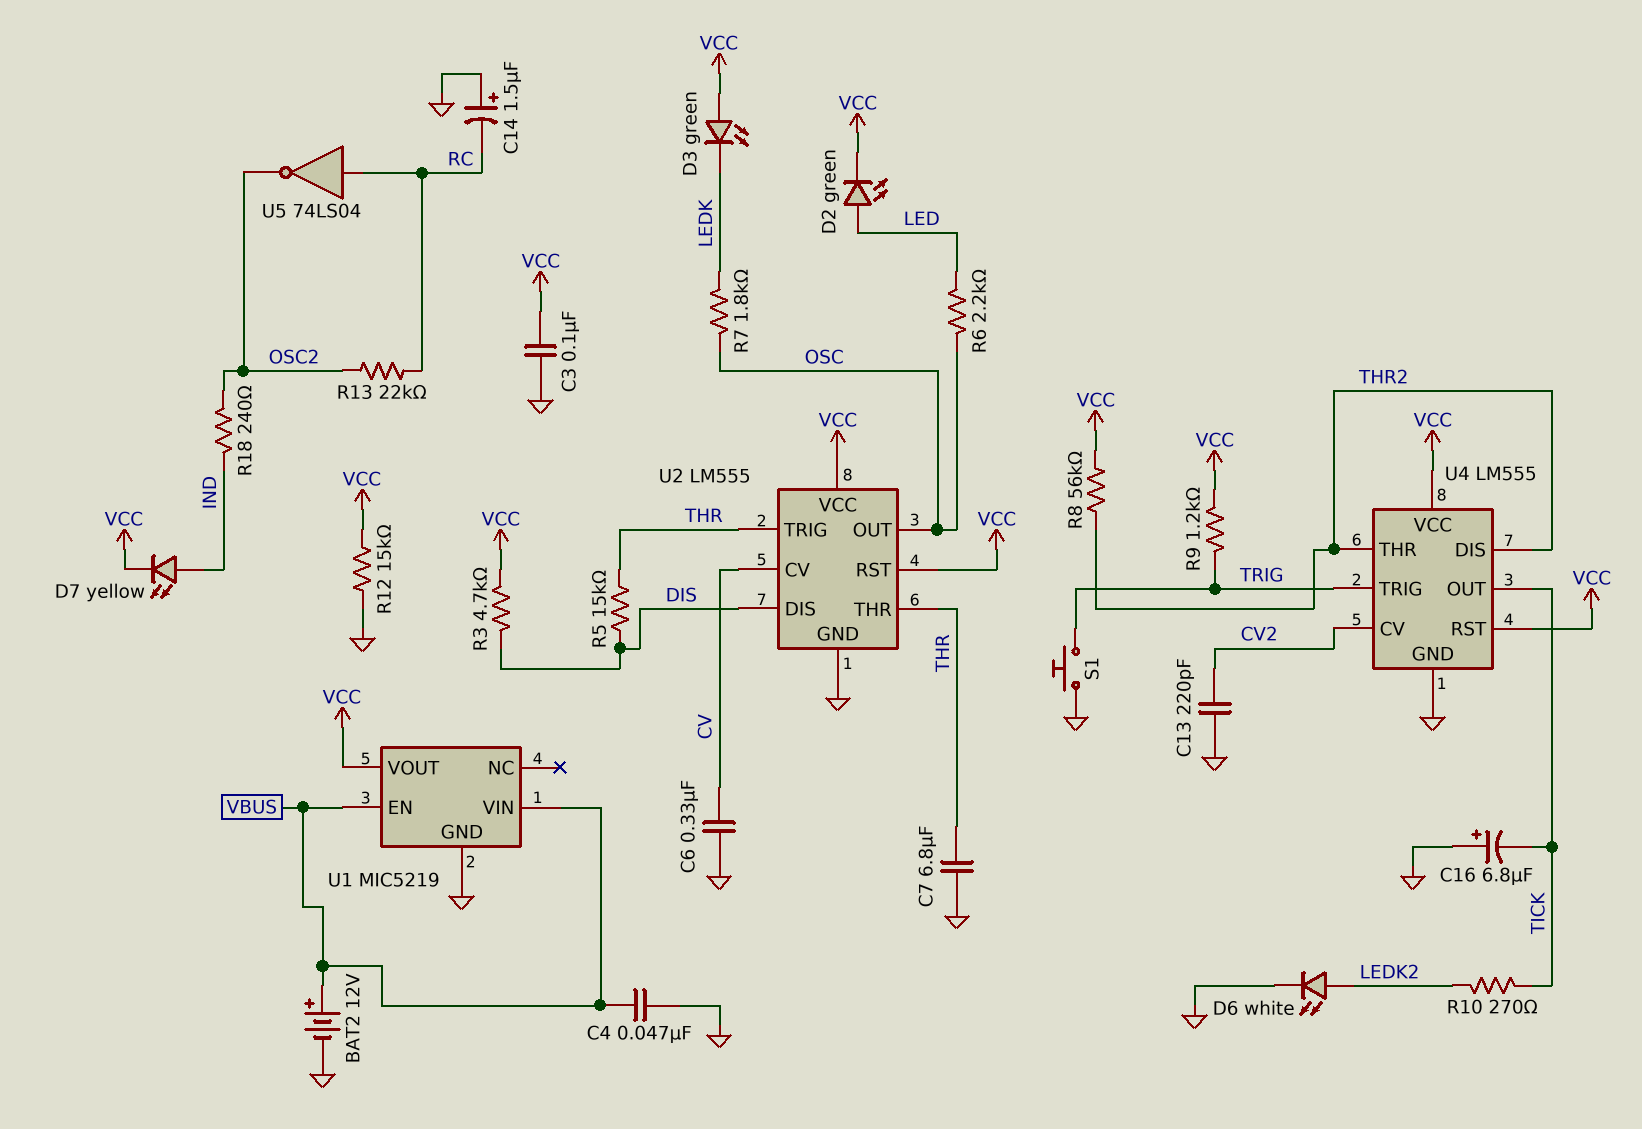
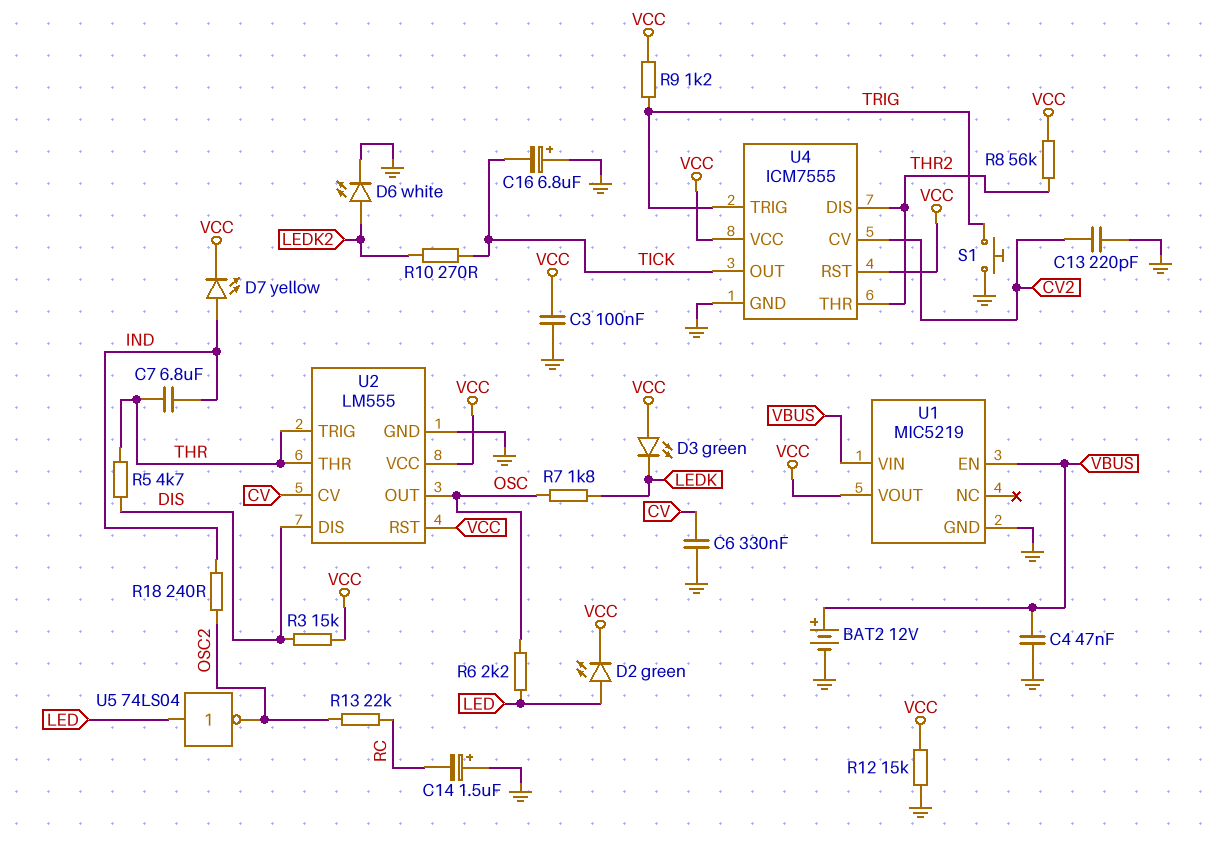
C7: 6.8uF (GND, THR) -> 6.8uF (IND, THR)
R3: 4.7k (DIS, VCC) -> 15k (DIS, VCC)
R5: 15k (DIS, THR) -> 4.7k (DIS, THR)
U4: LM555 -> ICM7555
U5: NOT 74LS04 (in RC, out OSC2) -> NOT 74LS04 (in LED, out OSC2)

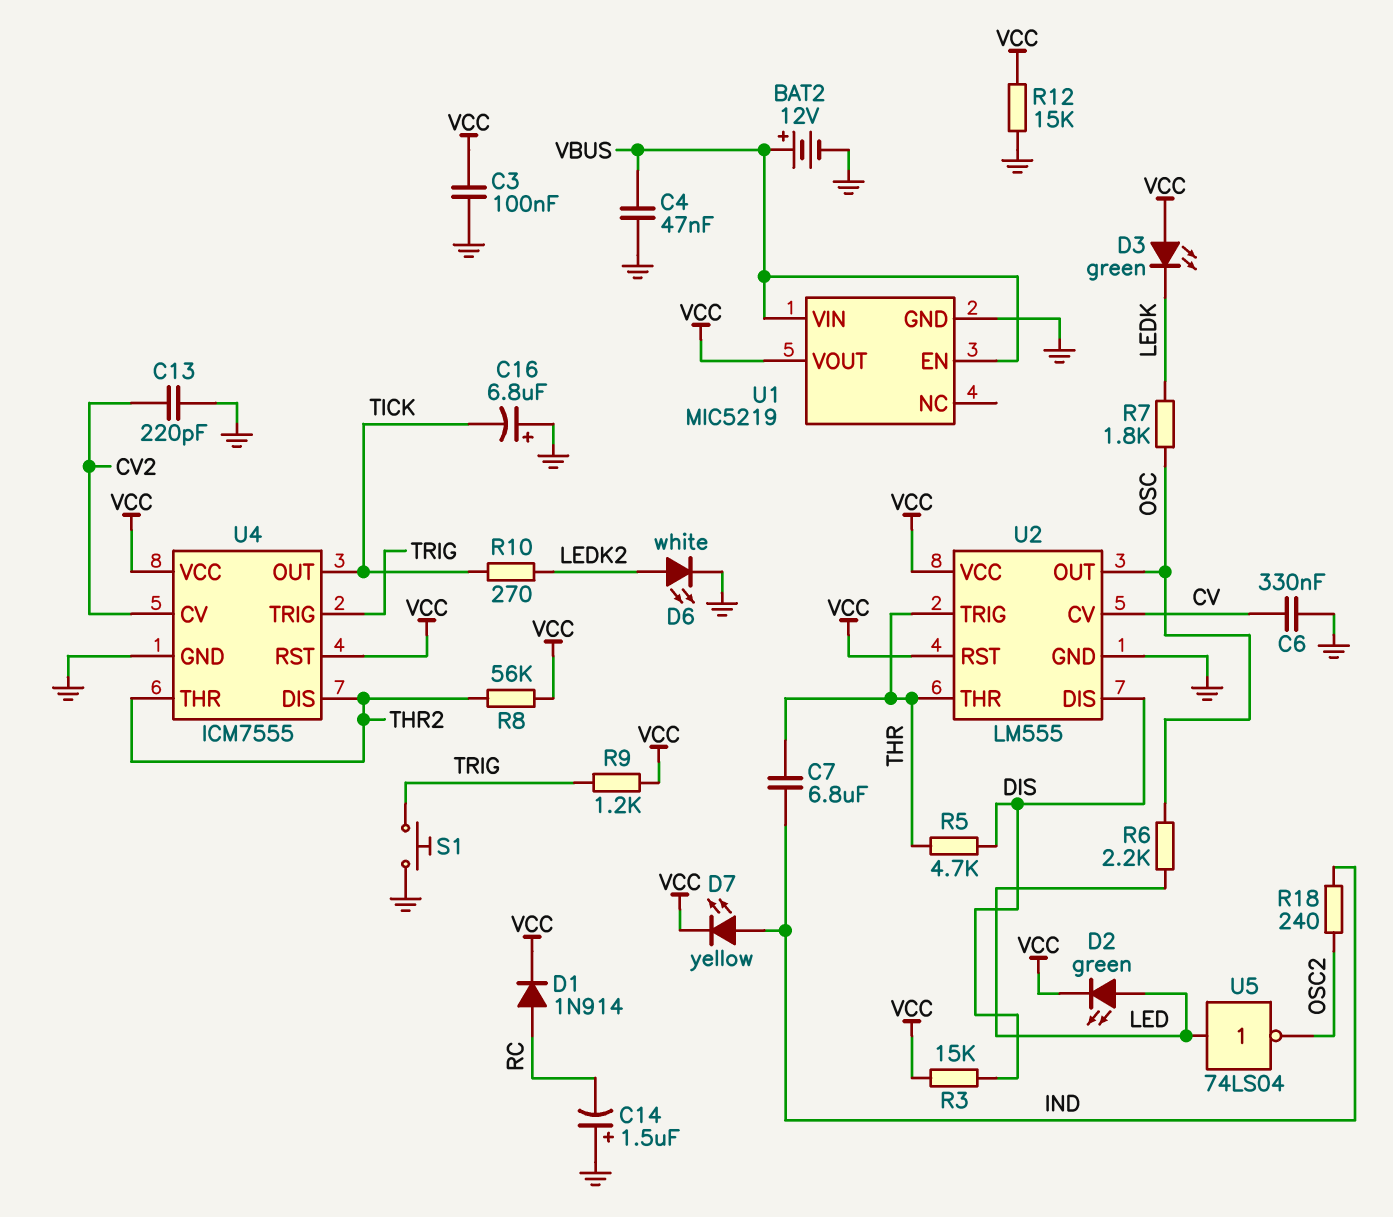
D1: none -> diode 1N914 (A RC, K VCC)
R13: 22k (OSC2, RC) -> none

